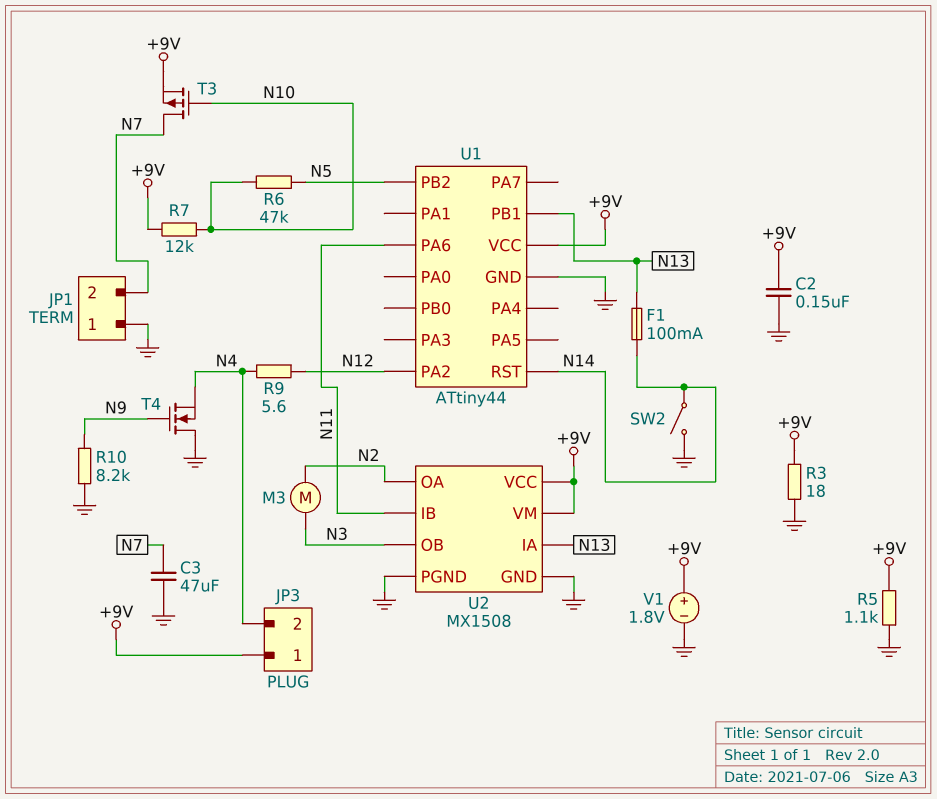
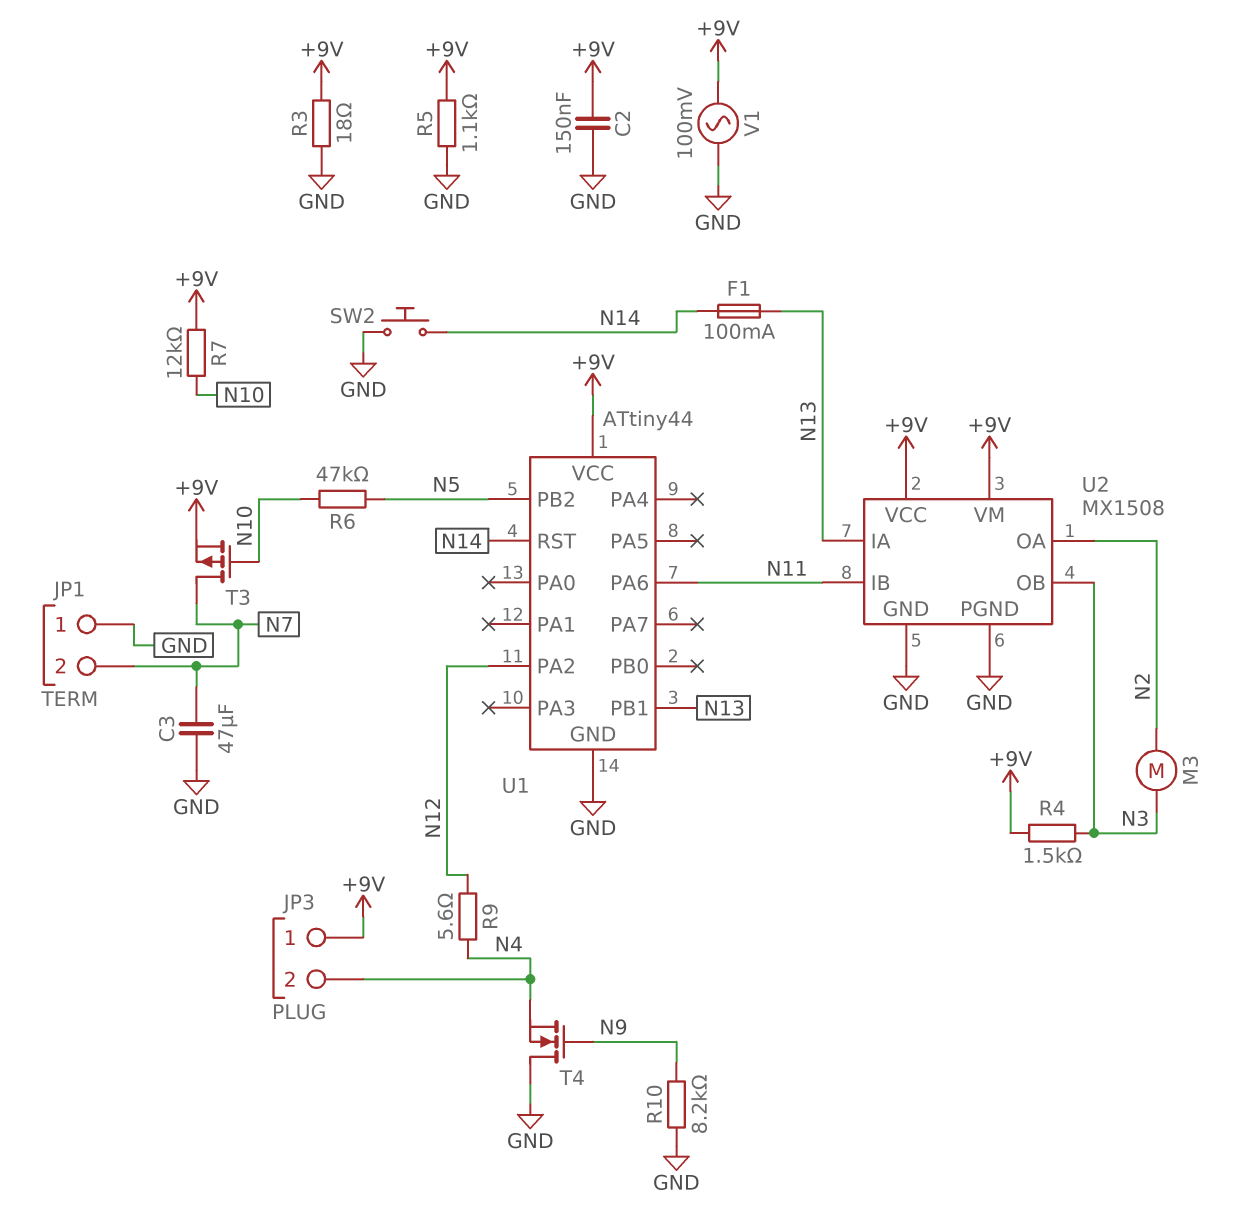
R4: none -> 1.5k (+9V, N3)
SW2: switch (GND, N14) -> button (GND, N14)
V1: 1.8V (plus +9V, minus GND) -> AC 100mV (+9V, GND)

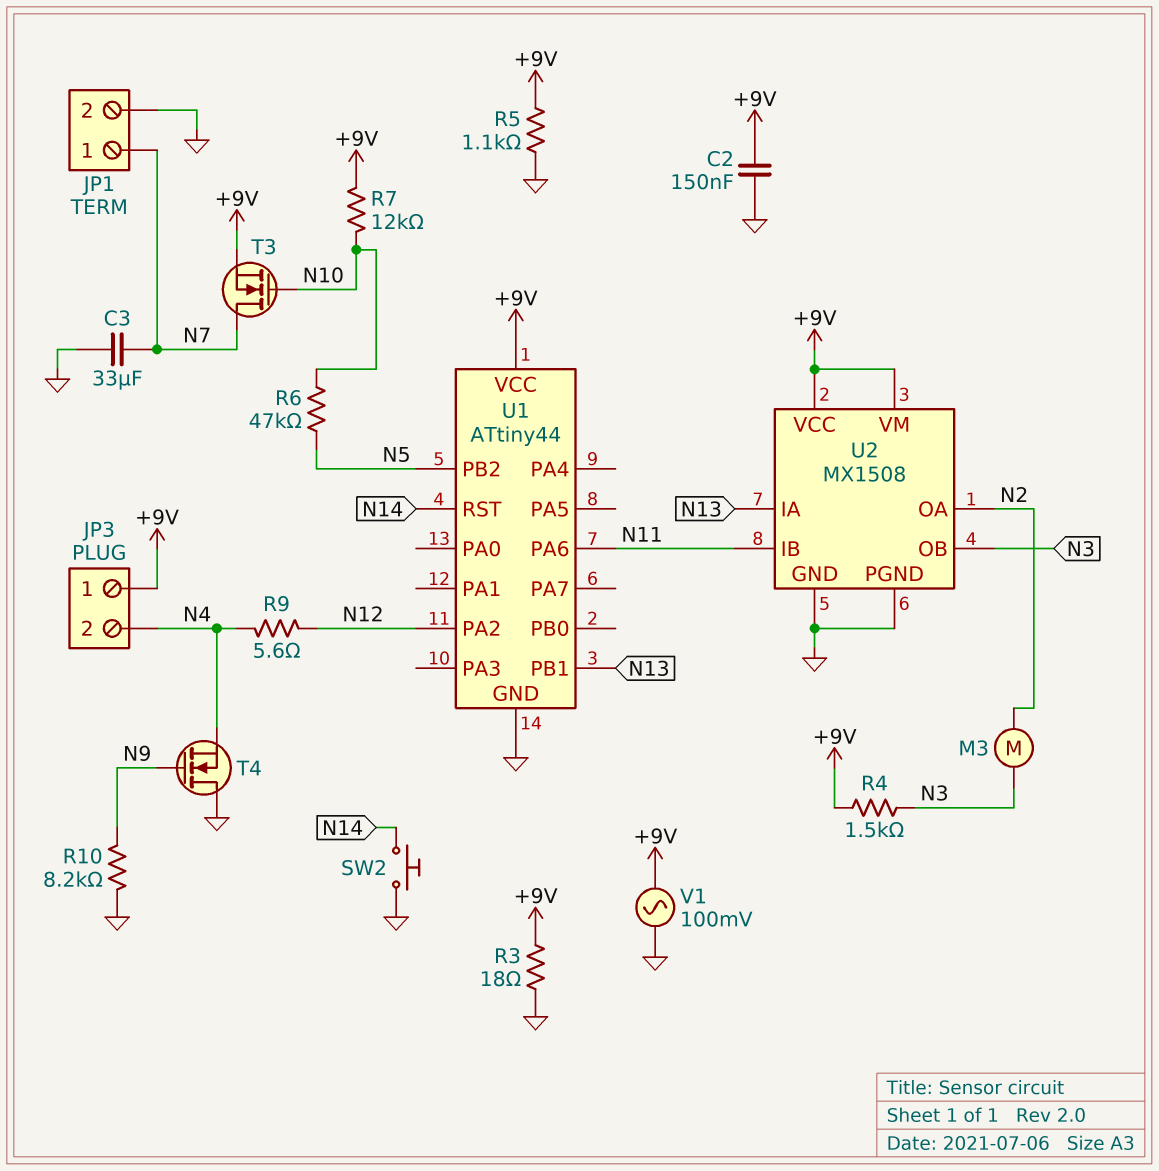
C3: 47uF (GND, N7) -> 33uF (GND, N7)
F1: 100mA (N13, N14) -> none
JP1 pin 1: GND -> N7
JP1 pin 2: N7 -> GND
T3: PMOS (G N10, D N7, S +9V) -> NMOS (G N10, D N7, S +9V)

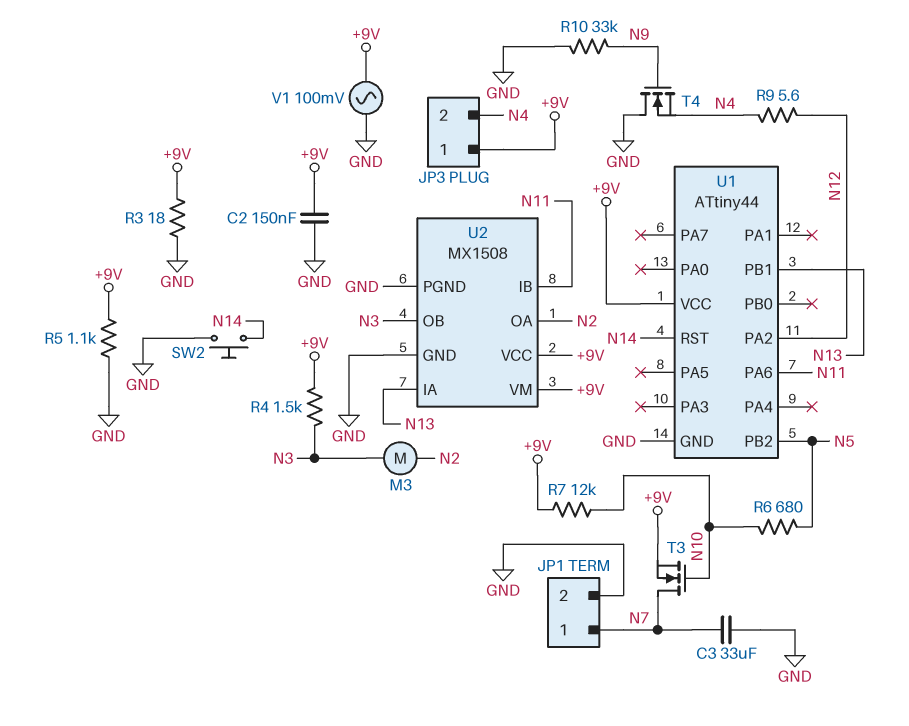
R6: 47k (N5, N10) -> 680 (N5, N10)
R10: 8.2k (GND, N9) -> 33k (GND, N9)

